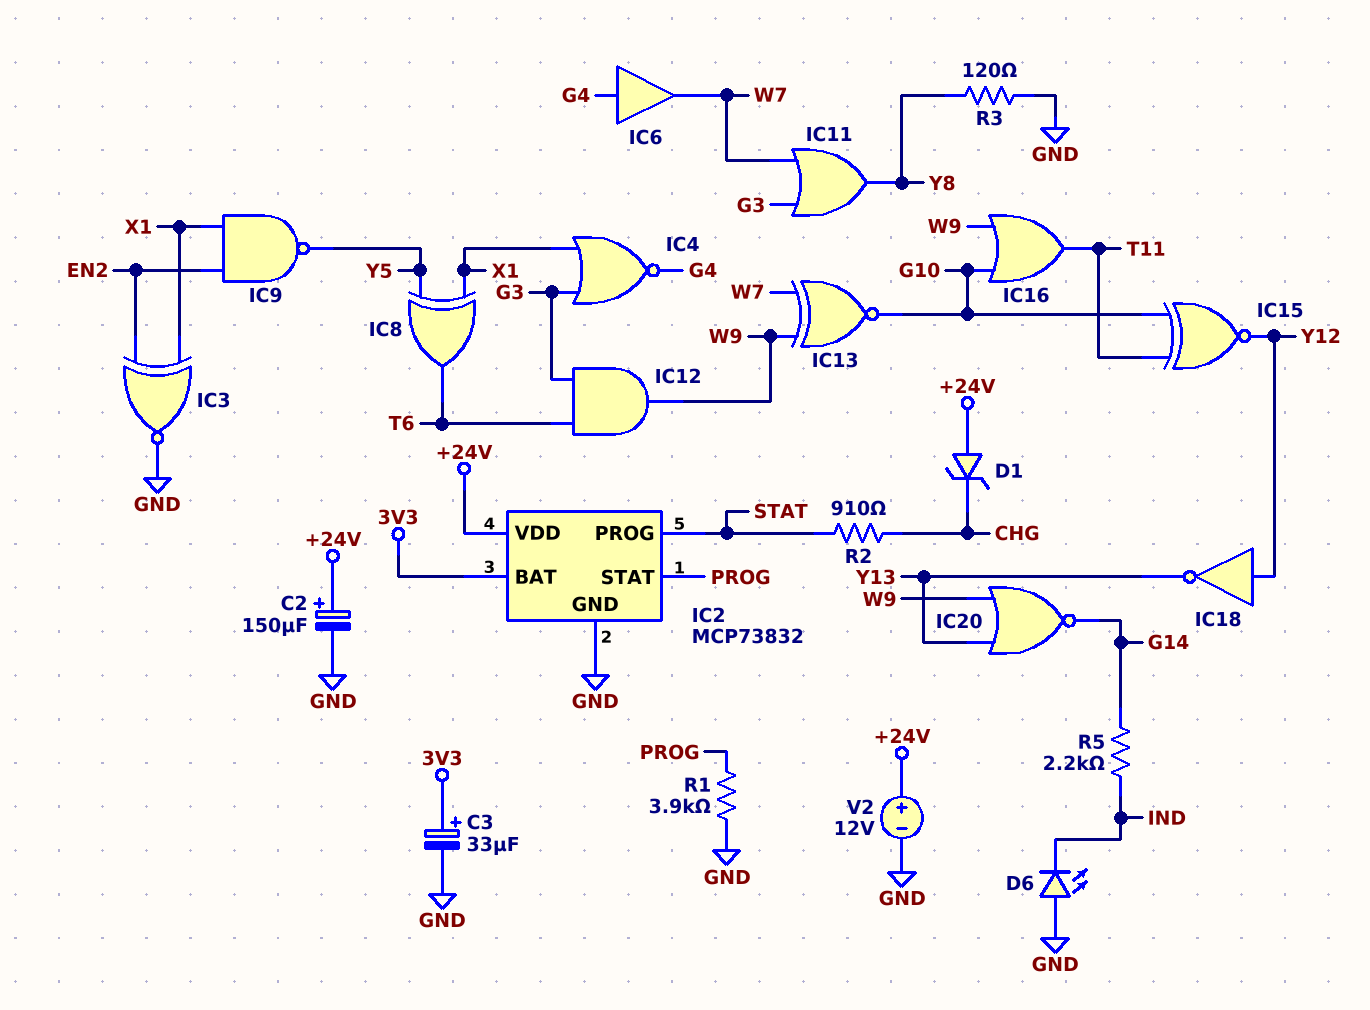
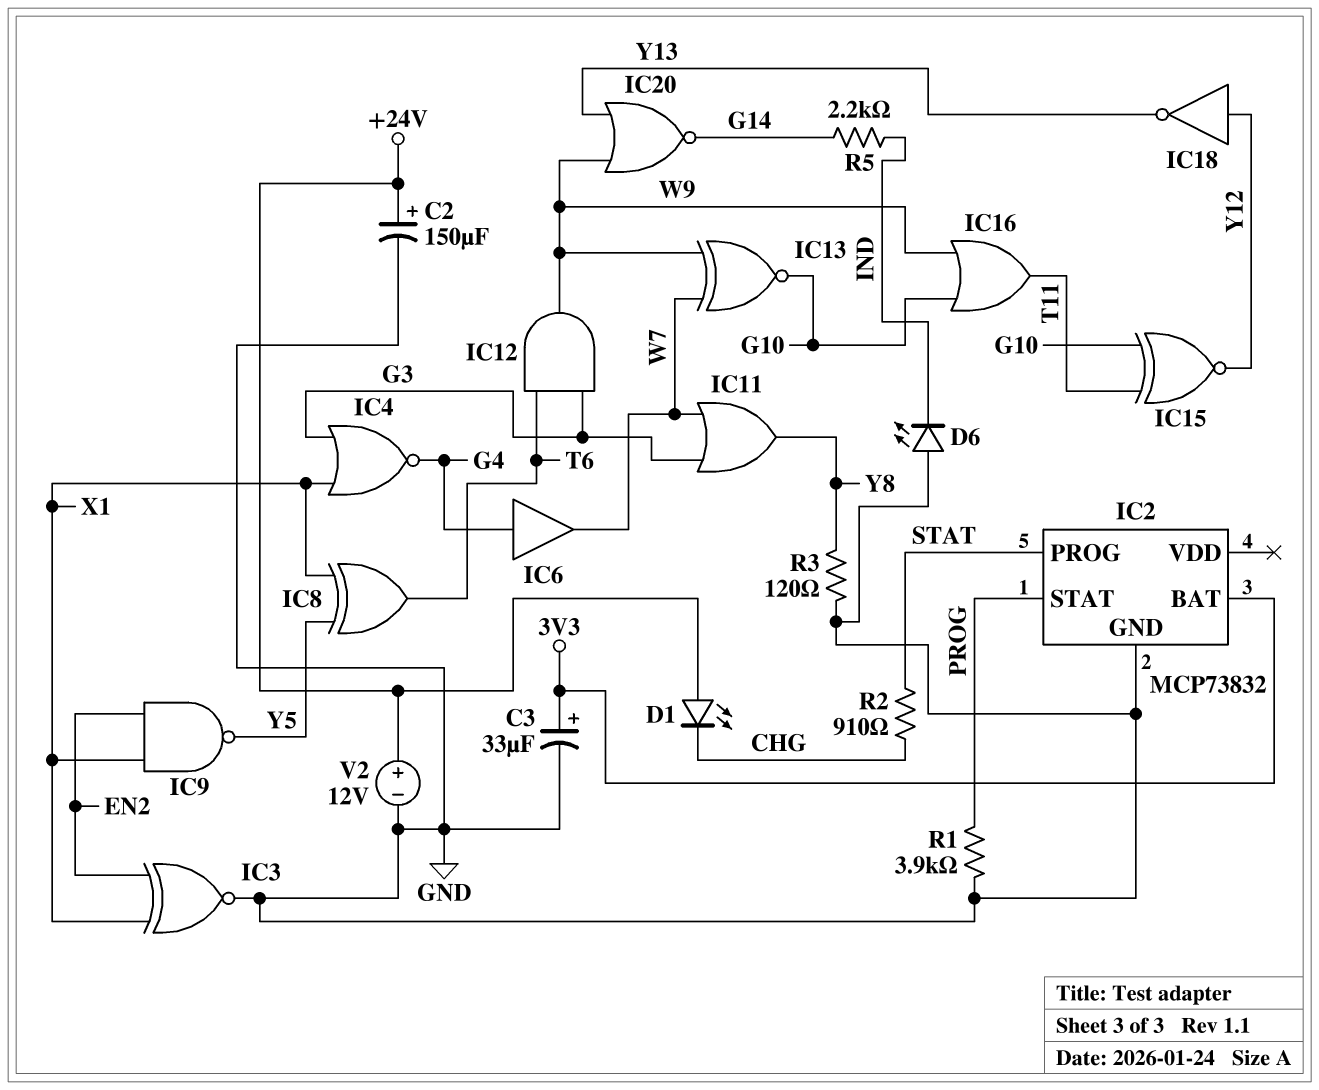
D1: zener (A +24V, K CHG) -> LED (A +24V, K CHG)
IC2 pin VDD: +24V -> none

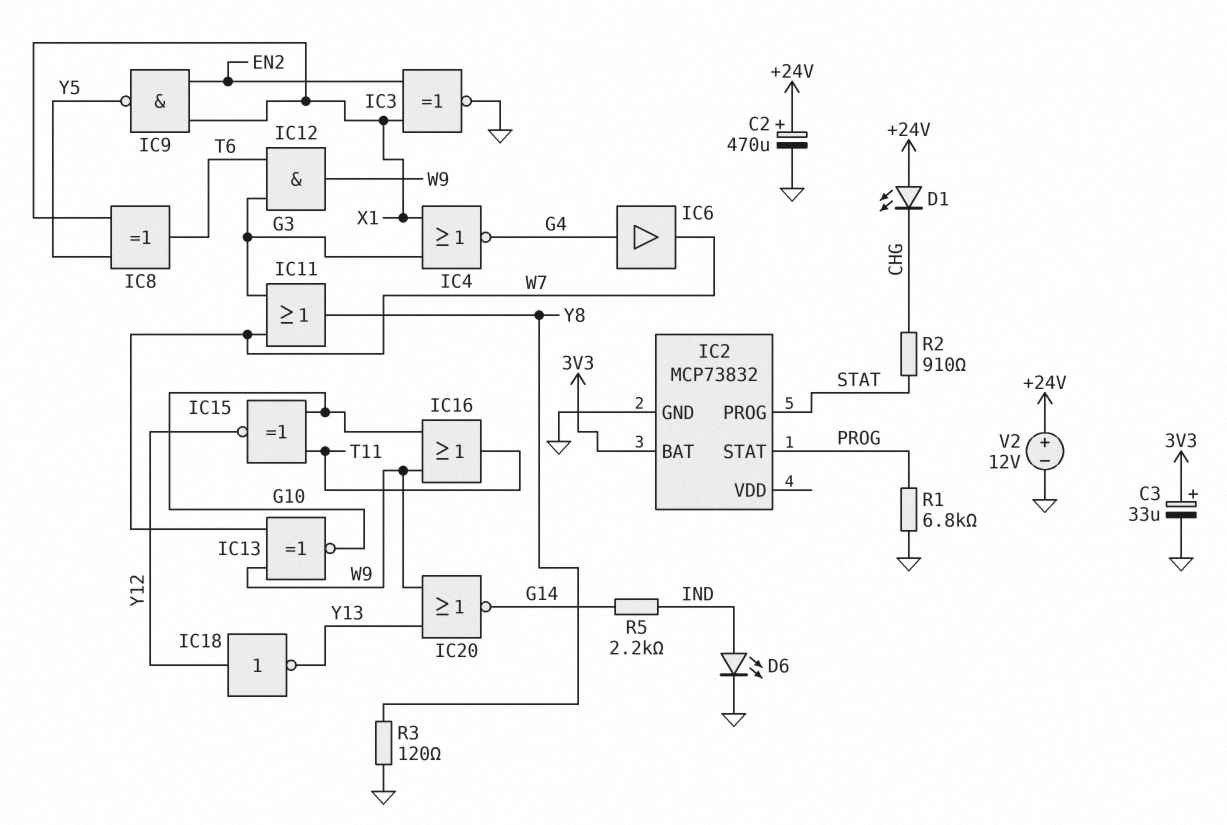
C2: 150uF (plus +24V, minus GND) -> 470uF (plus +24V, minus GND)
D6: LED (A GND, K IND) -> LED (A IND, K GND)
R1: 3.9k (GND, PROG) -> 6.8k (GND, PROG)

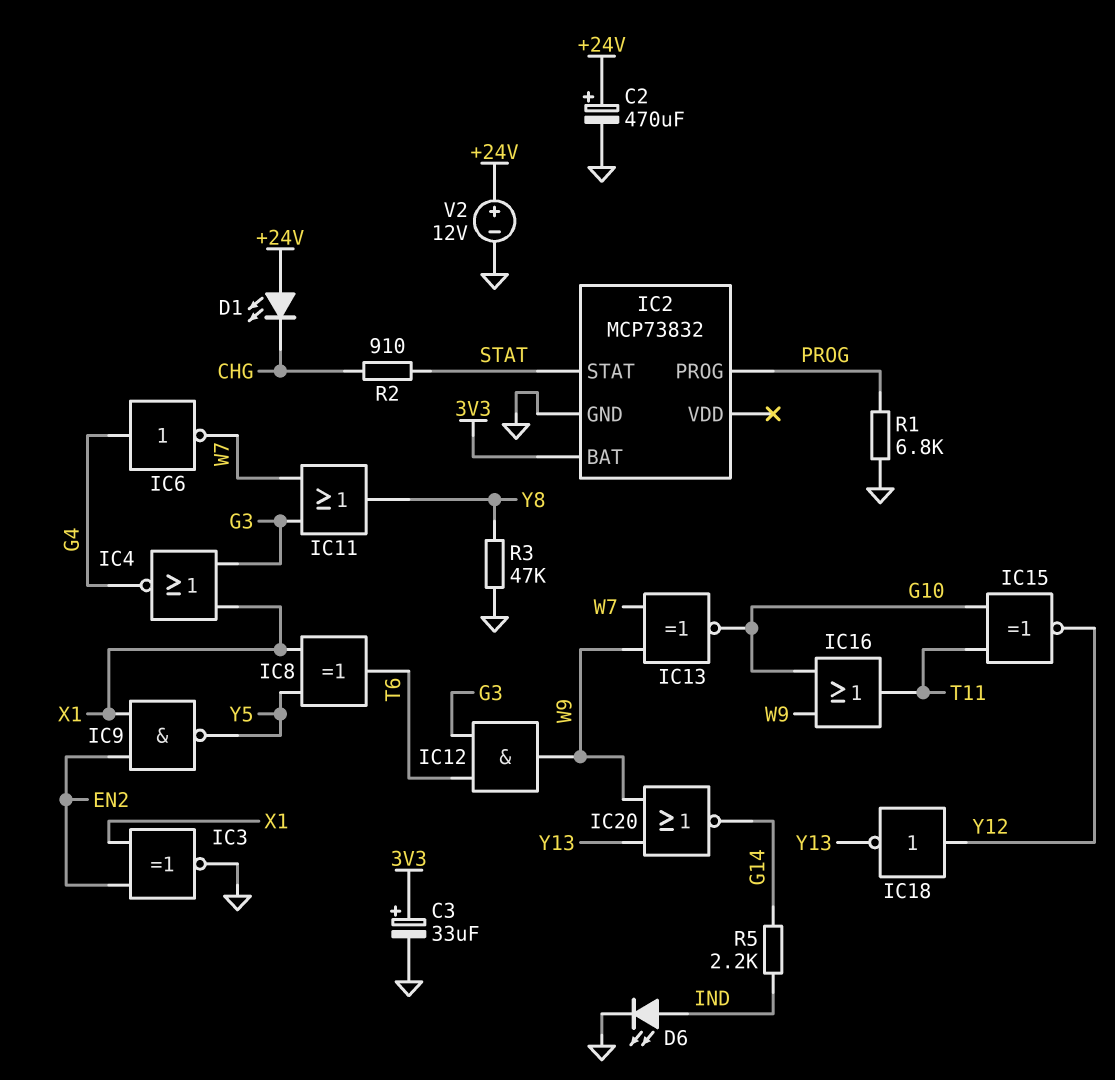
IC2 pin PROG: STAT -> PROG
IC2 pin STAT: PROG -> STAT
IC6: buffer (in G4, out W7) -> NOT (in G4, out W7)
R3: 120 (GND, Y8) -> 47k (GND, Y8)

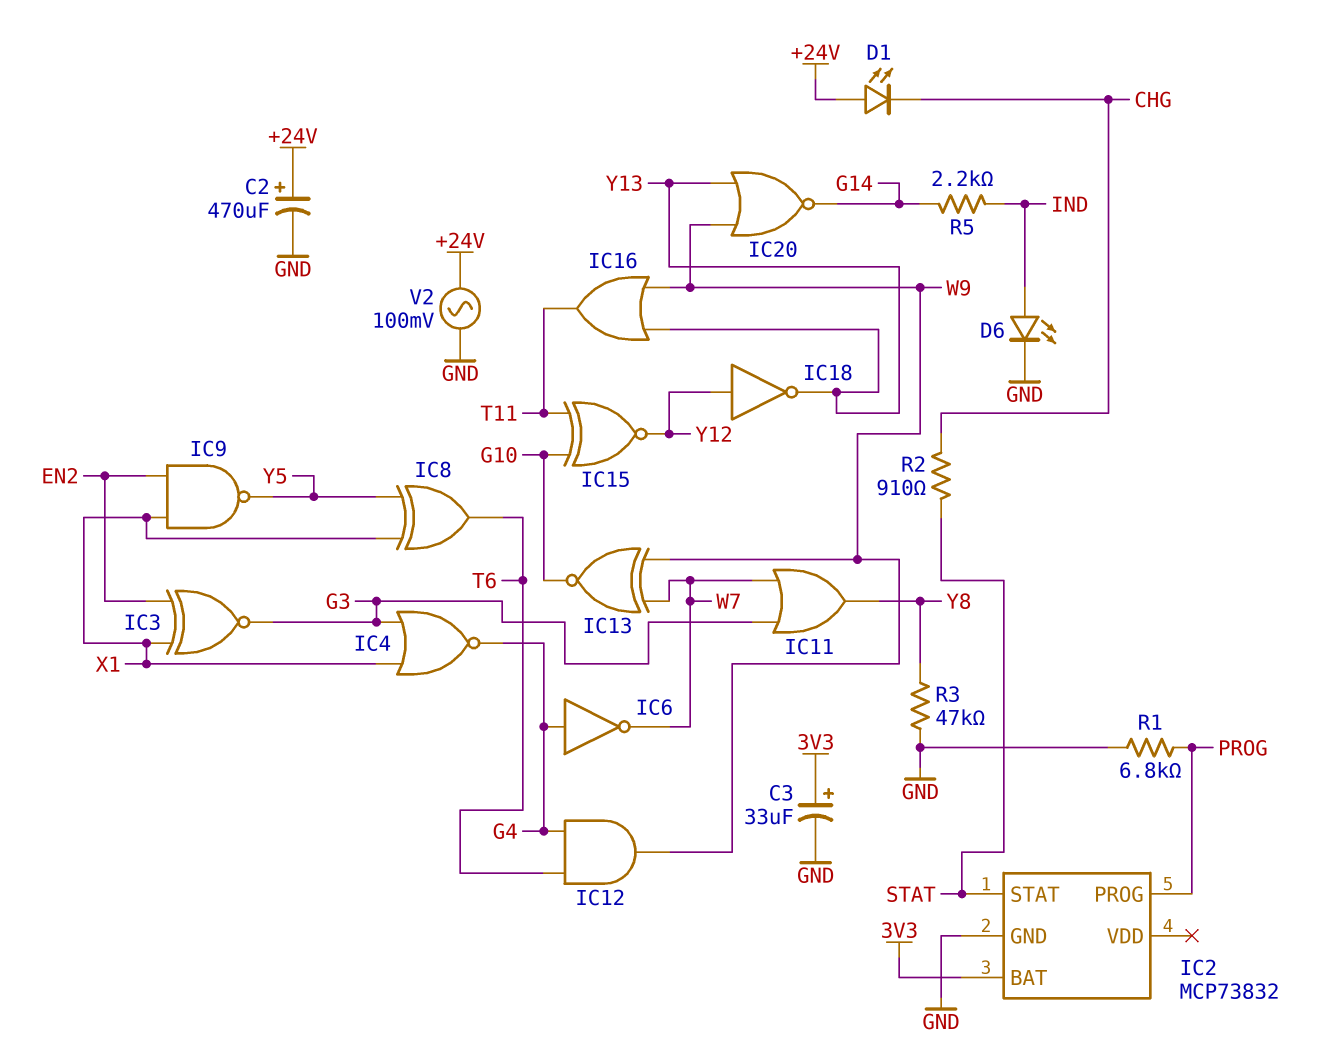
IC3: XNOR (in EN2, in X1, out GND) -> XNOR (in EN2, in X1, out G3)
IC12: AND (in G3, in T6, out W9) -> AND (in G4, in T6, out W9)
IC16: OR (in G10, in W9, out T11) -> OR (in W9, in Y13, out T11)
V2: 12V (plus +24V, minus GND) -> AC 100mV (+24V, GND)

